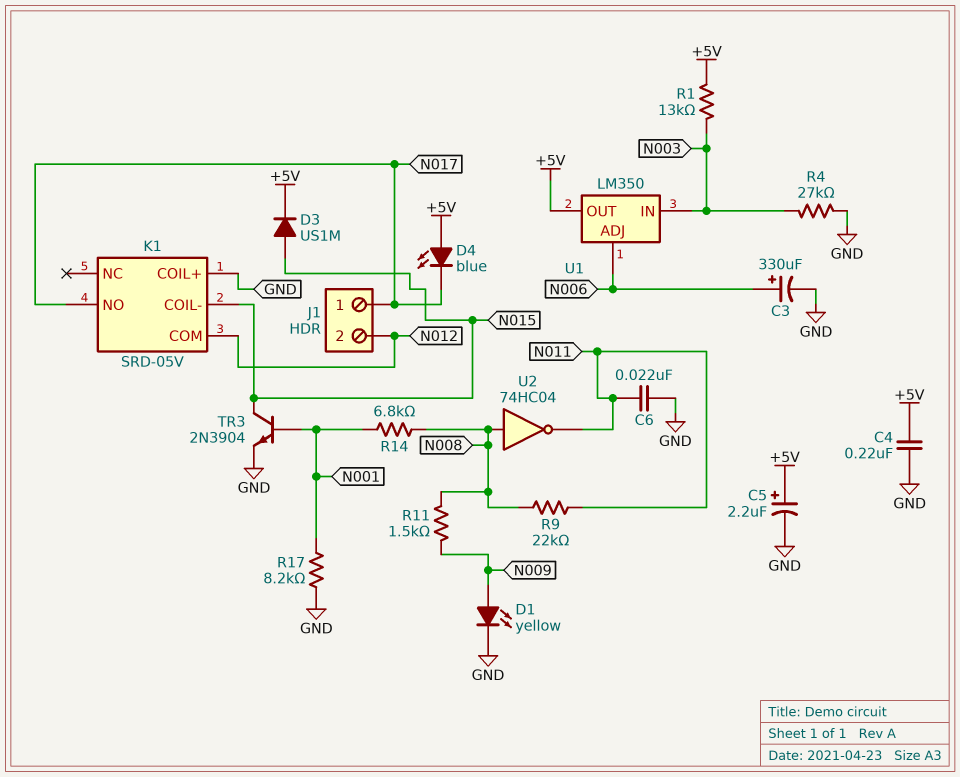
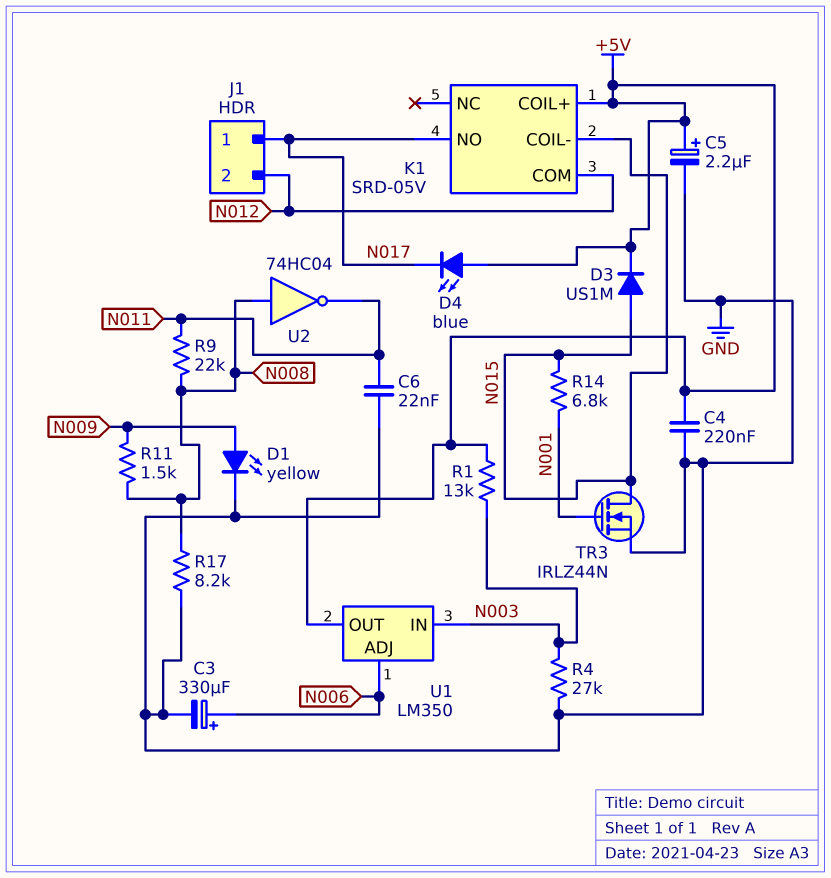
K1 pin COIL+: GND -> +5V
R14: 6.8k (N001, N008) -> 6.8k (N001, N015)
R17: 8.2k (GND, N001) -> 8.2k (GND, N008)
TR3: NPN 2N3904 (B N001, C N015, E GND) -> NMOS IRLZ44N (G N001, D N015, S GND)

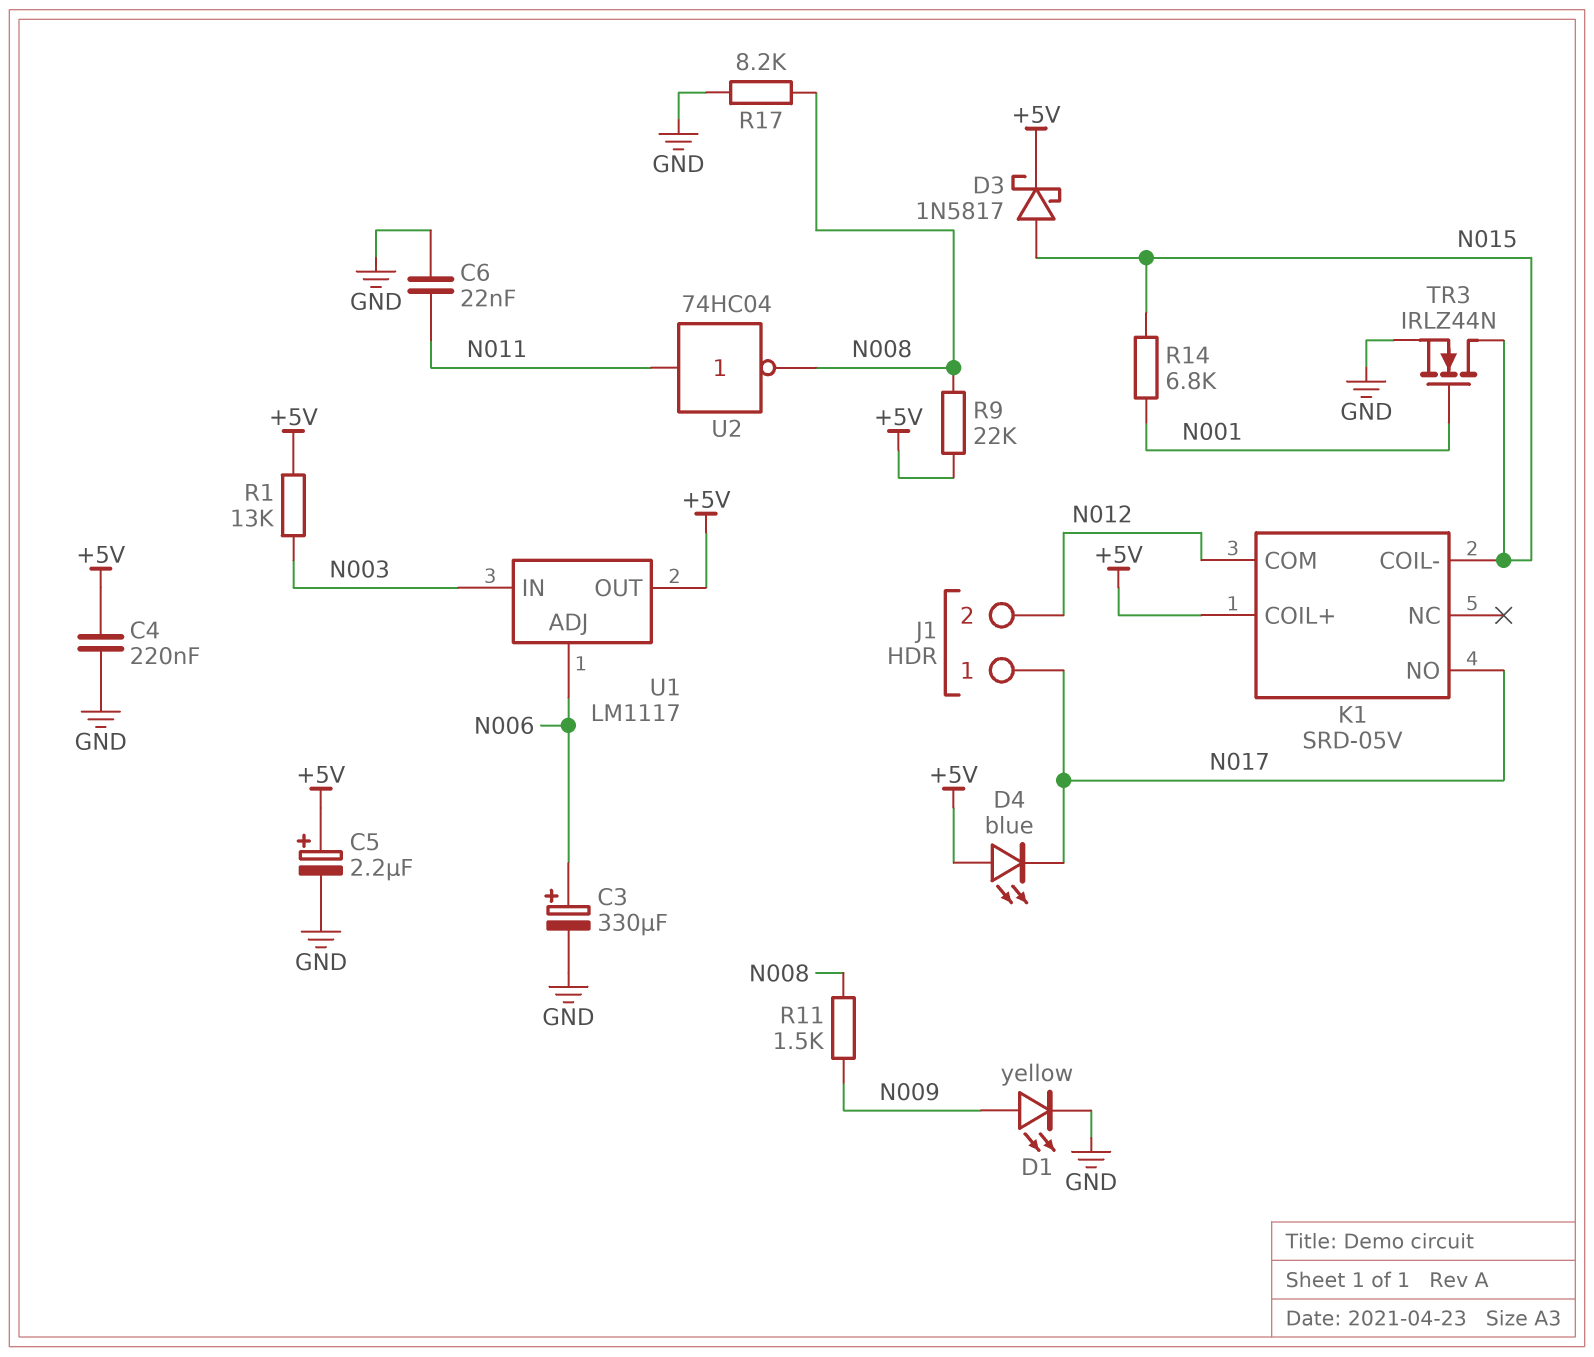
D3: diode US1M (A N015, K +5V) -> schottky 1N5817 (A N015, K +5V)
R4: 27k (GND, N003) -> none
R9: 22k (N008, N011) -> 22k (+5V, N008)
U1: LM350 -> LM1117
U2: NOT 74HC04 (in N008, out N011) -> NOT 74HC04 (in N011, out N008)

